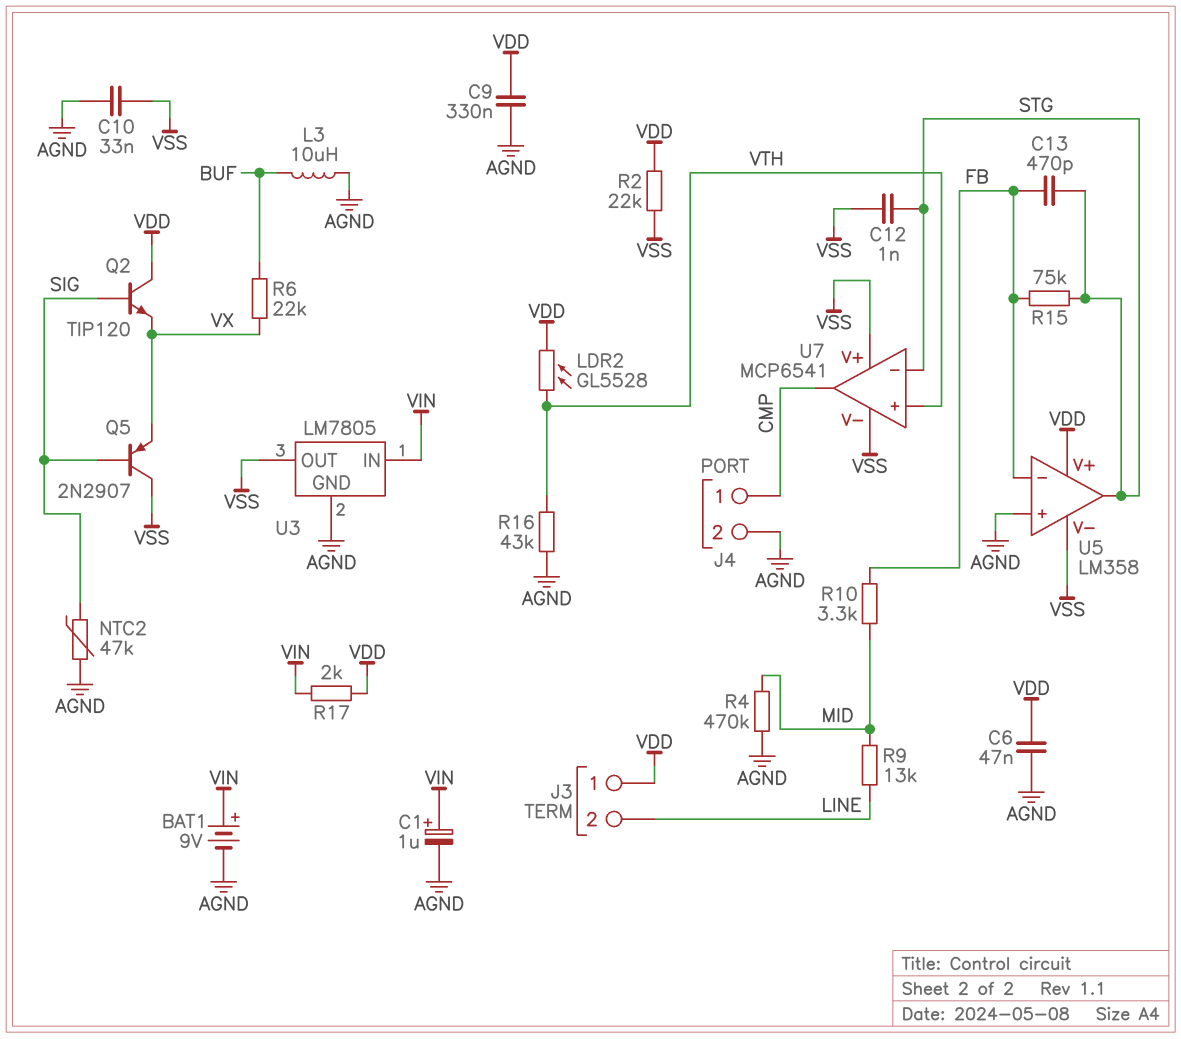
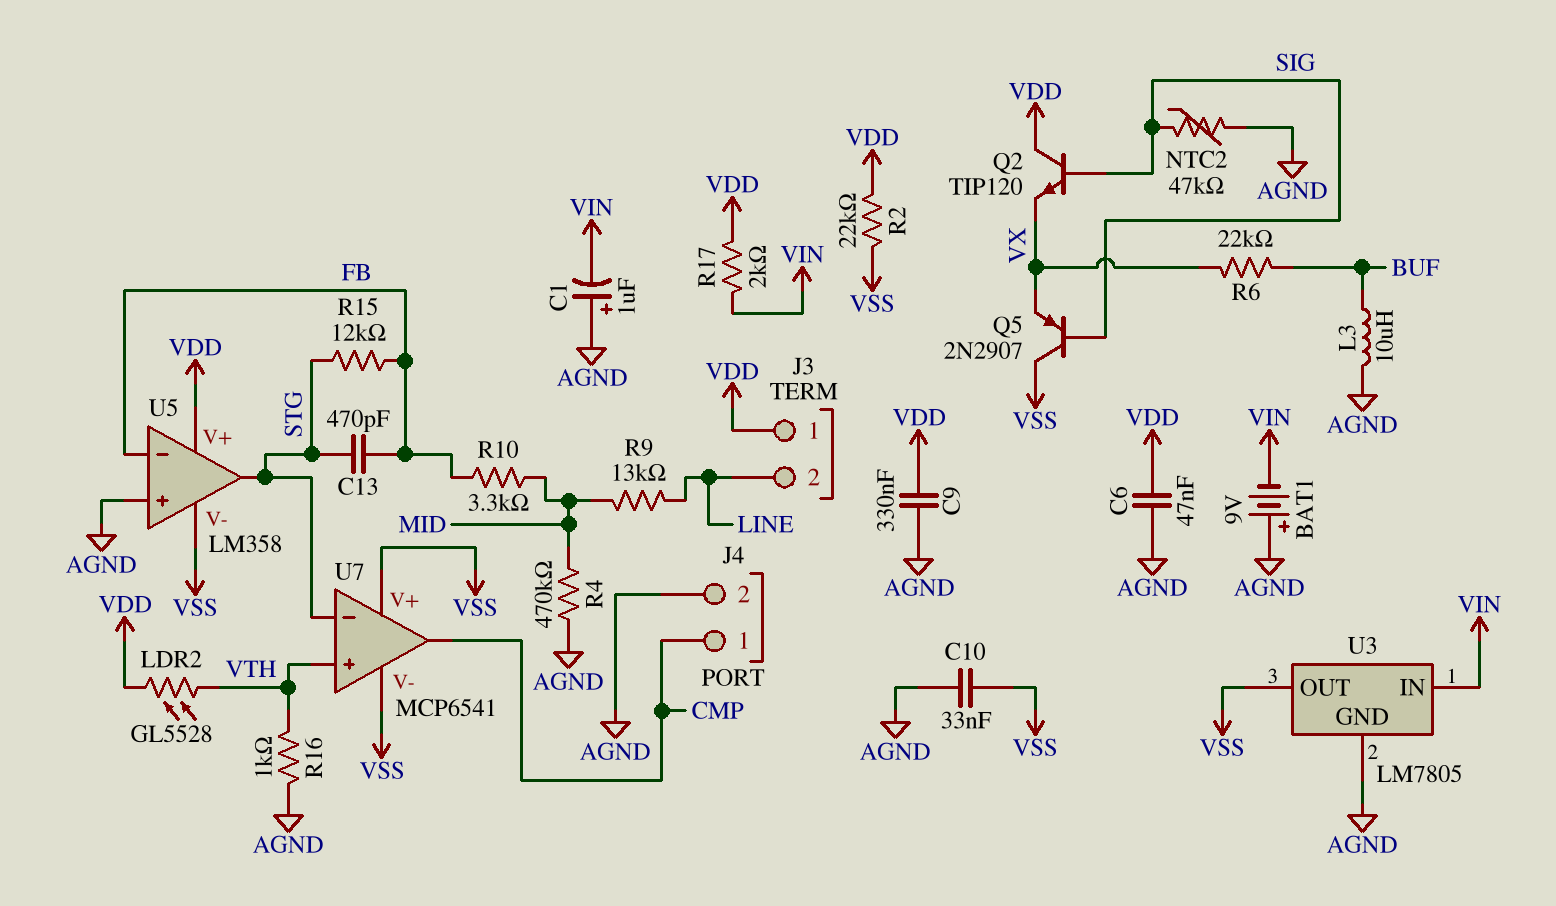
BAT1: 9V (plus VIN, minus AGND) -> 9V (plus AGND, minus VIN)
C1: 1uF (plus VIN, minus AGND) -> 1uF (plus AGND, minus VIN)
C12: 1nF (STG, VSS) -> none
R15: 75k (FB, STG) -> 12k (FB, STG)
R16: 43k (AGND, VTH) -> 1k (AGND, VTH)

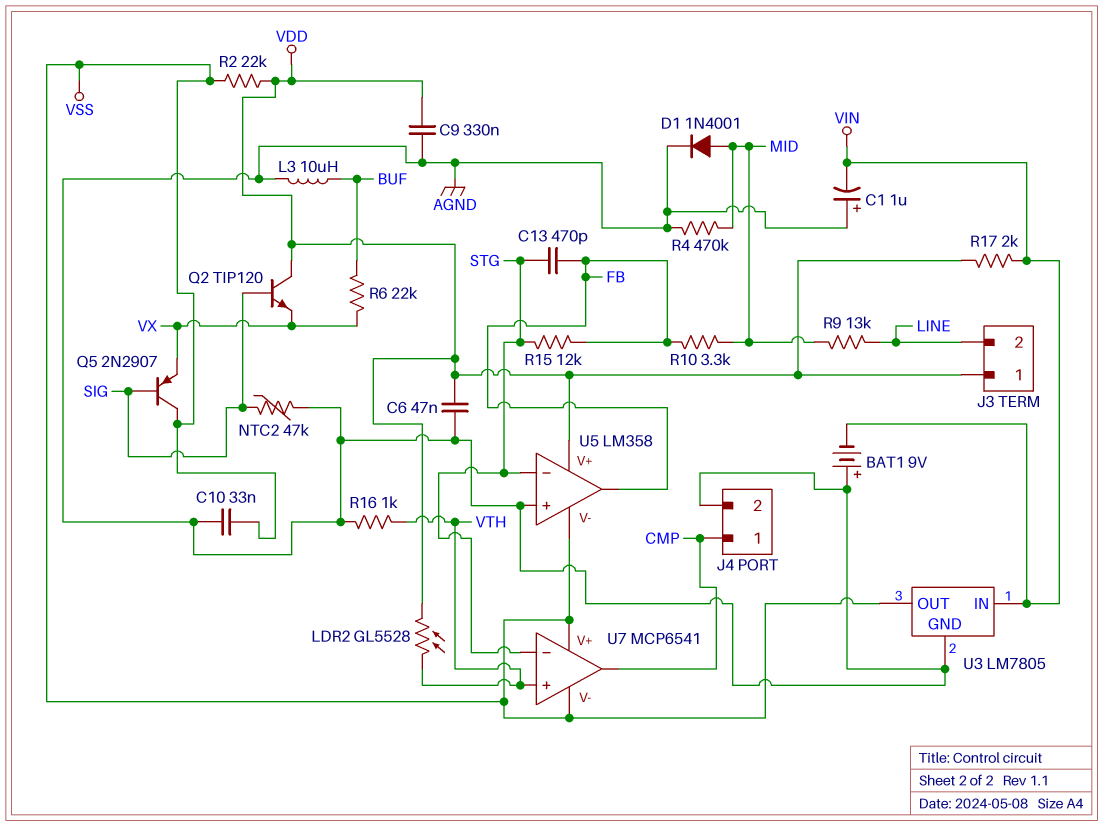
D1: none -> diode 1N4001 (A MID, K AGND)
U5 pin in-: FB -> STG
U5 pin out: STG -> FB

